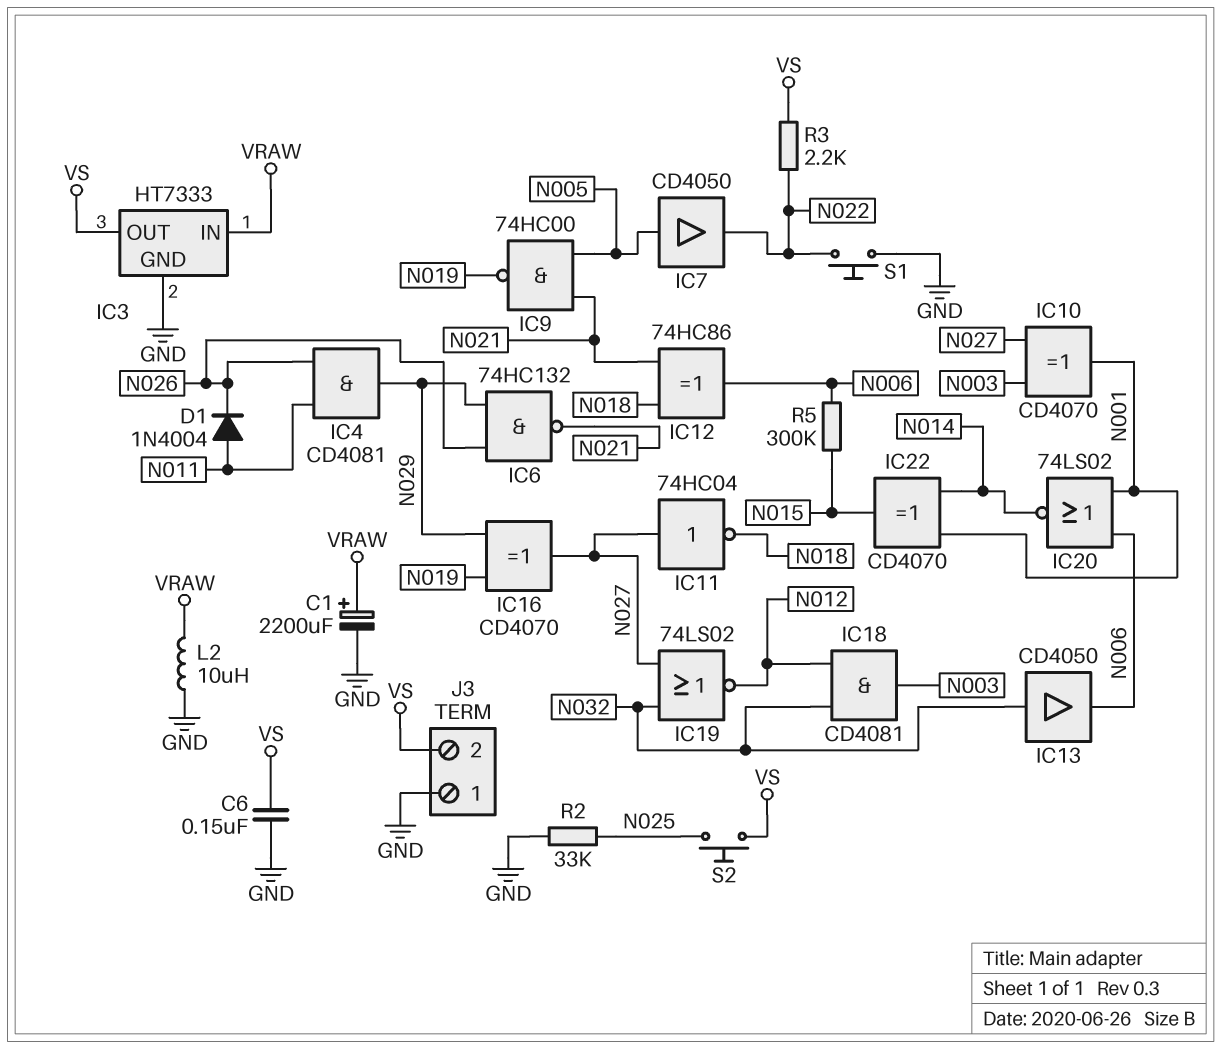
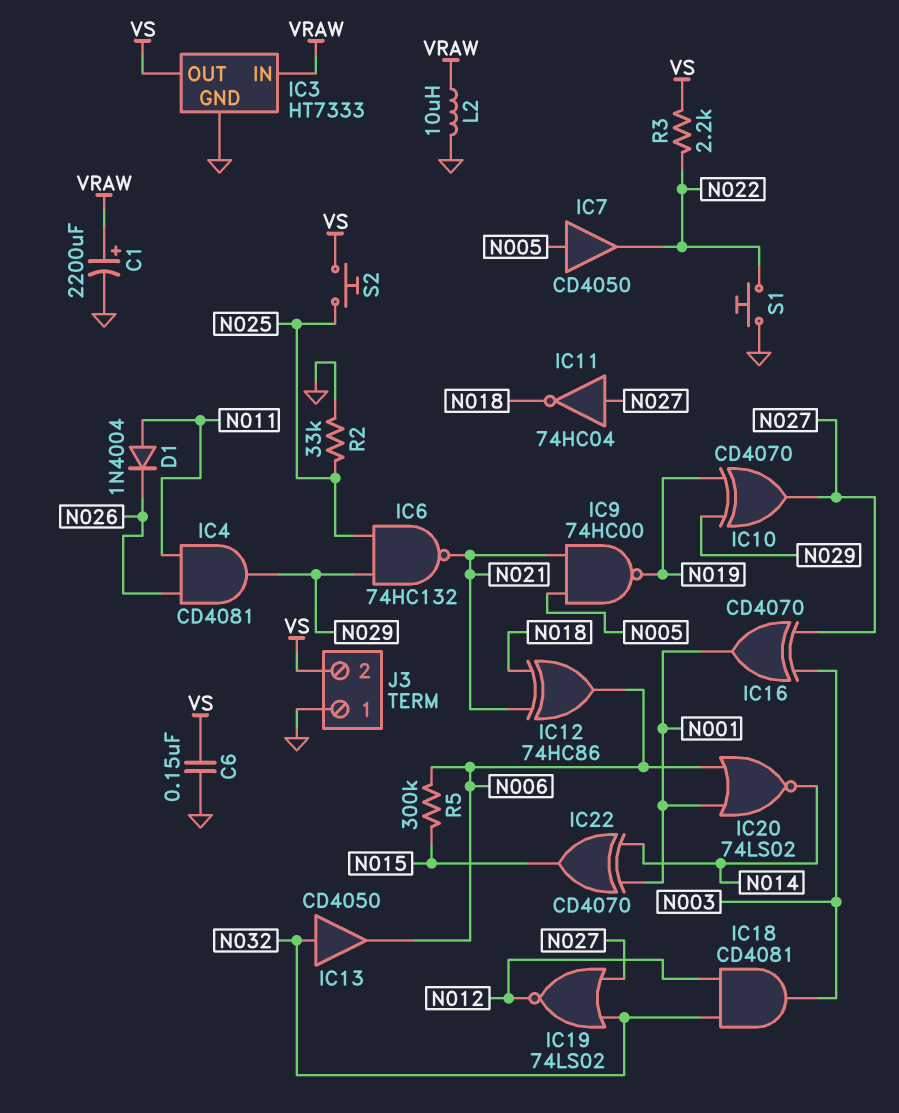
IC6: NAND 74HC132 (in N026, in N029, out N021) -> NAND 74HC132 (in N025, in N029, out N021)
IC10: XOR CD4070 (in N003, in N027, out N001) -> XOR CD4070 (in N019, in N029, out N027)
IC16: XOR CD4070 (in N019, in N029, out N027) -> XOR CD4070 (in N003, in N027, out N001)

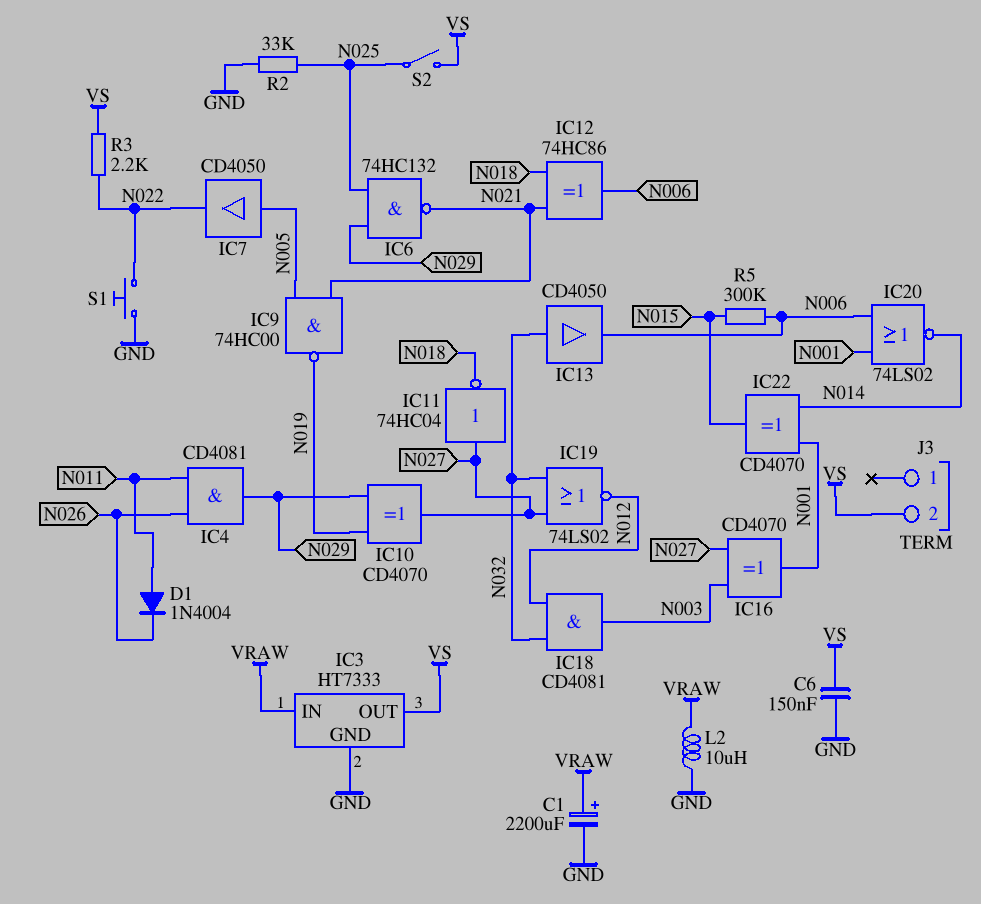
J3 pin 1: GND -> none
S2: button (N025, VS) -> switch (N025, VS)

